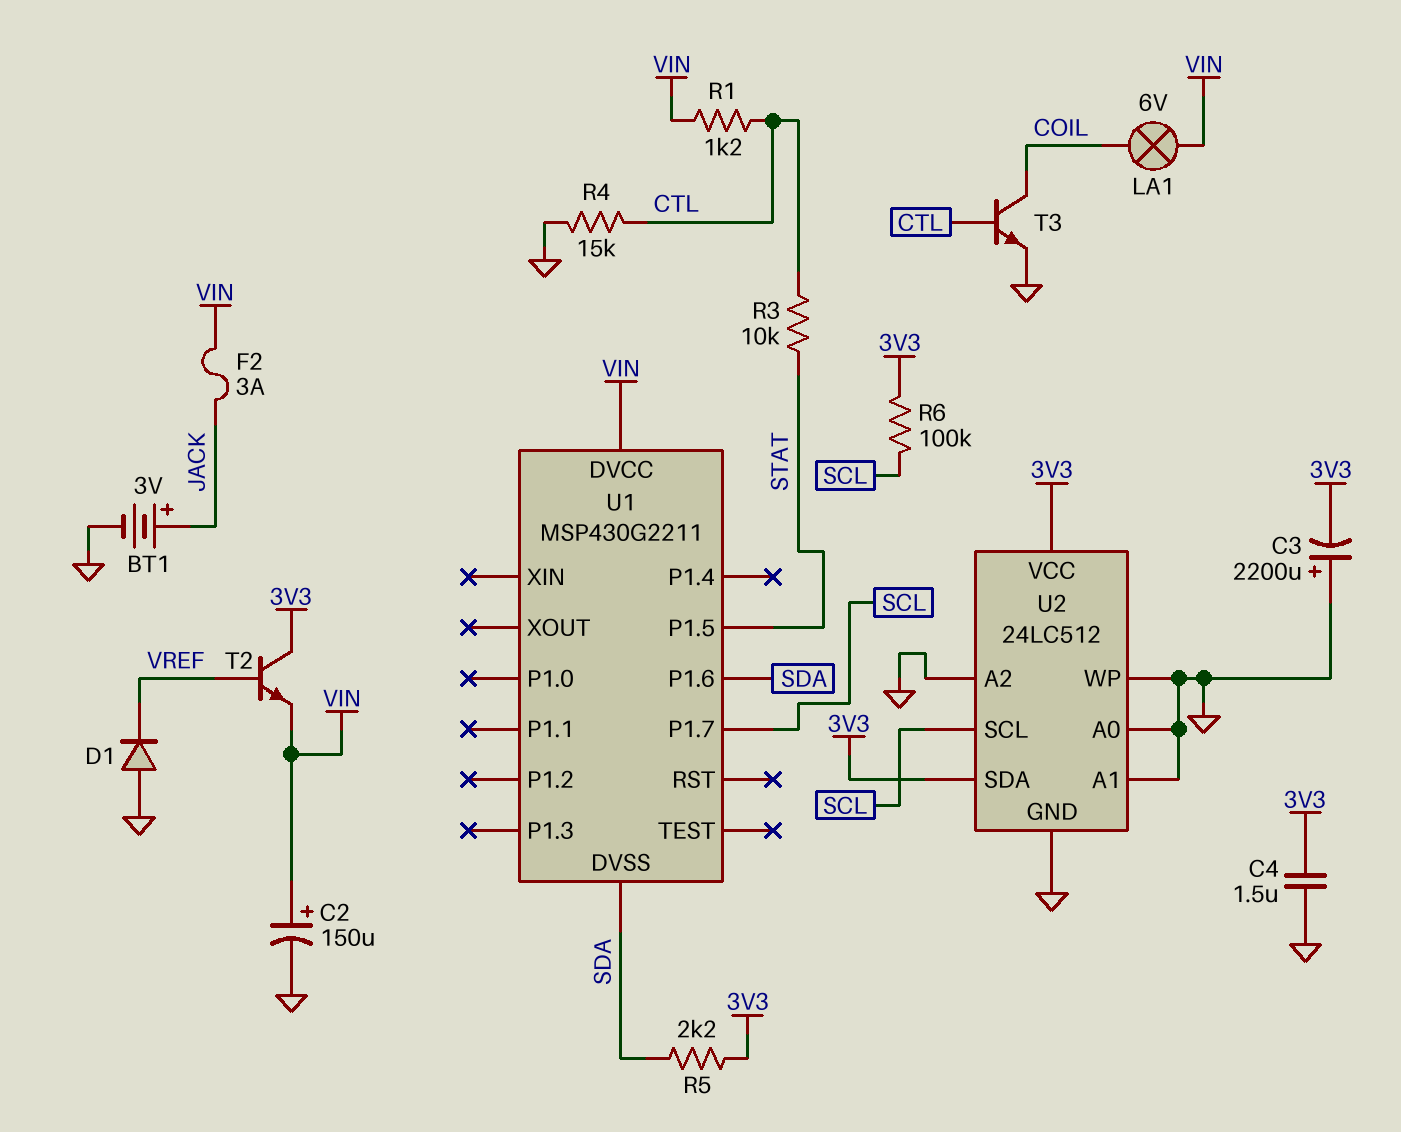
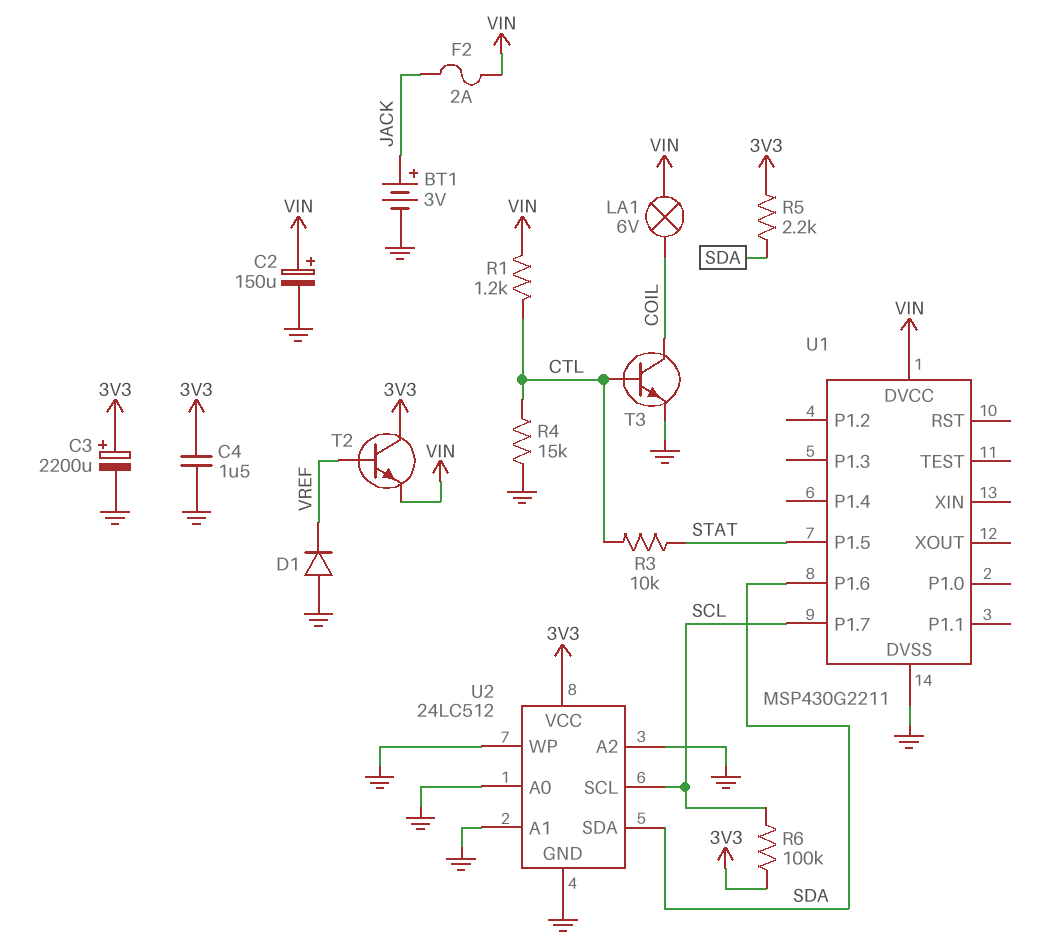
C3: 2200uF (plus GND, minus 3V3) -> 2200uF (plus 3V3, minus GND)
F2: 3A (JACK, VIN) -> 2A (JACK, VIN)
U1 pin DVSS: SDA -> GND
U2 pin SDA: 3V3 -> SDA

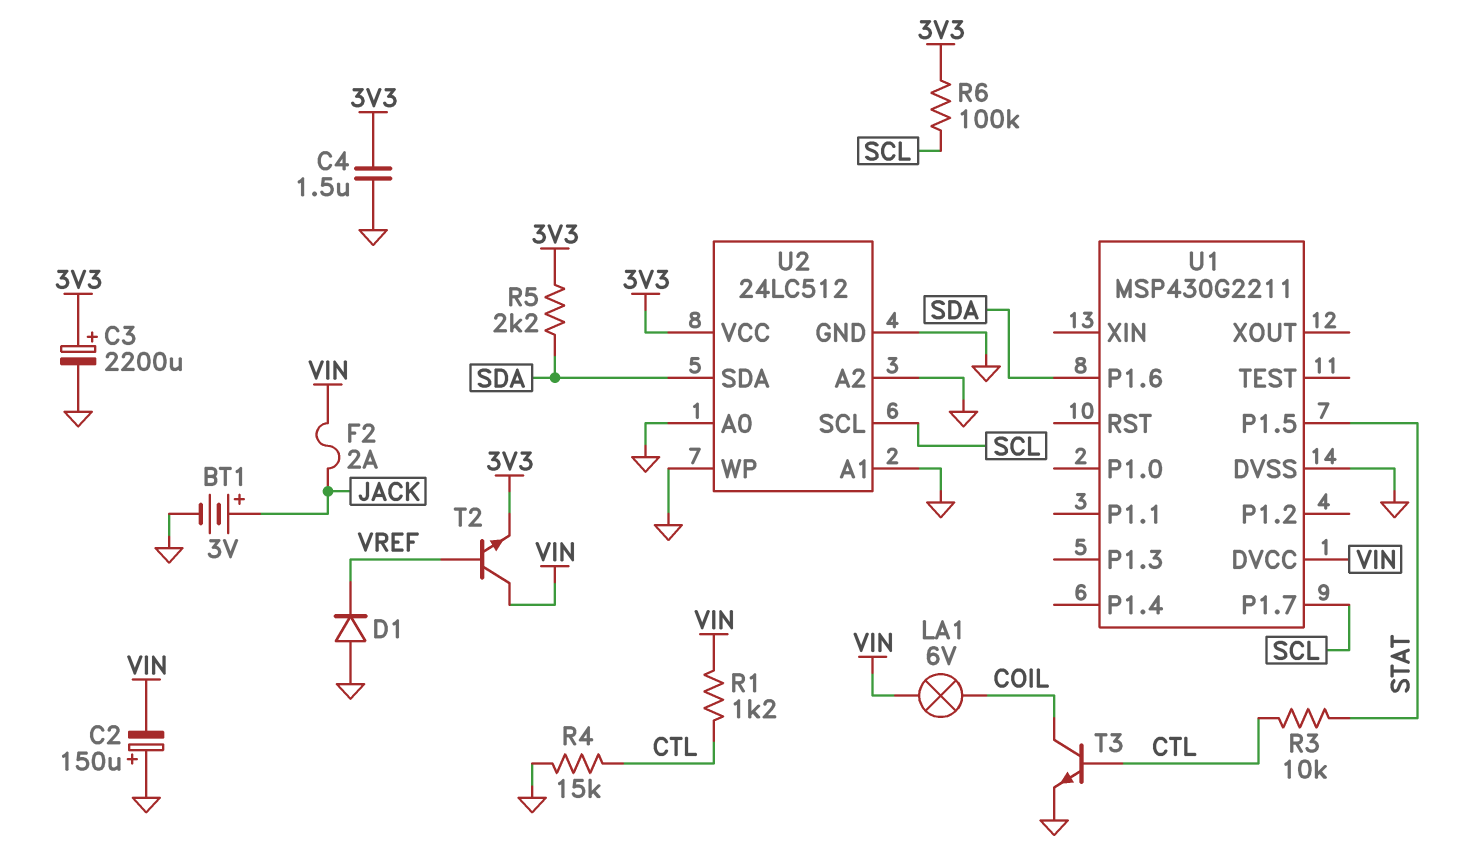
C2: 150uF (plus VIN, minus GND) -> 150uF (plus GND, minus VIN)
T2: NPN (B VREF, C 3V3, E VIN) -> NPN (B VREF, C VIN, E 3V3)

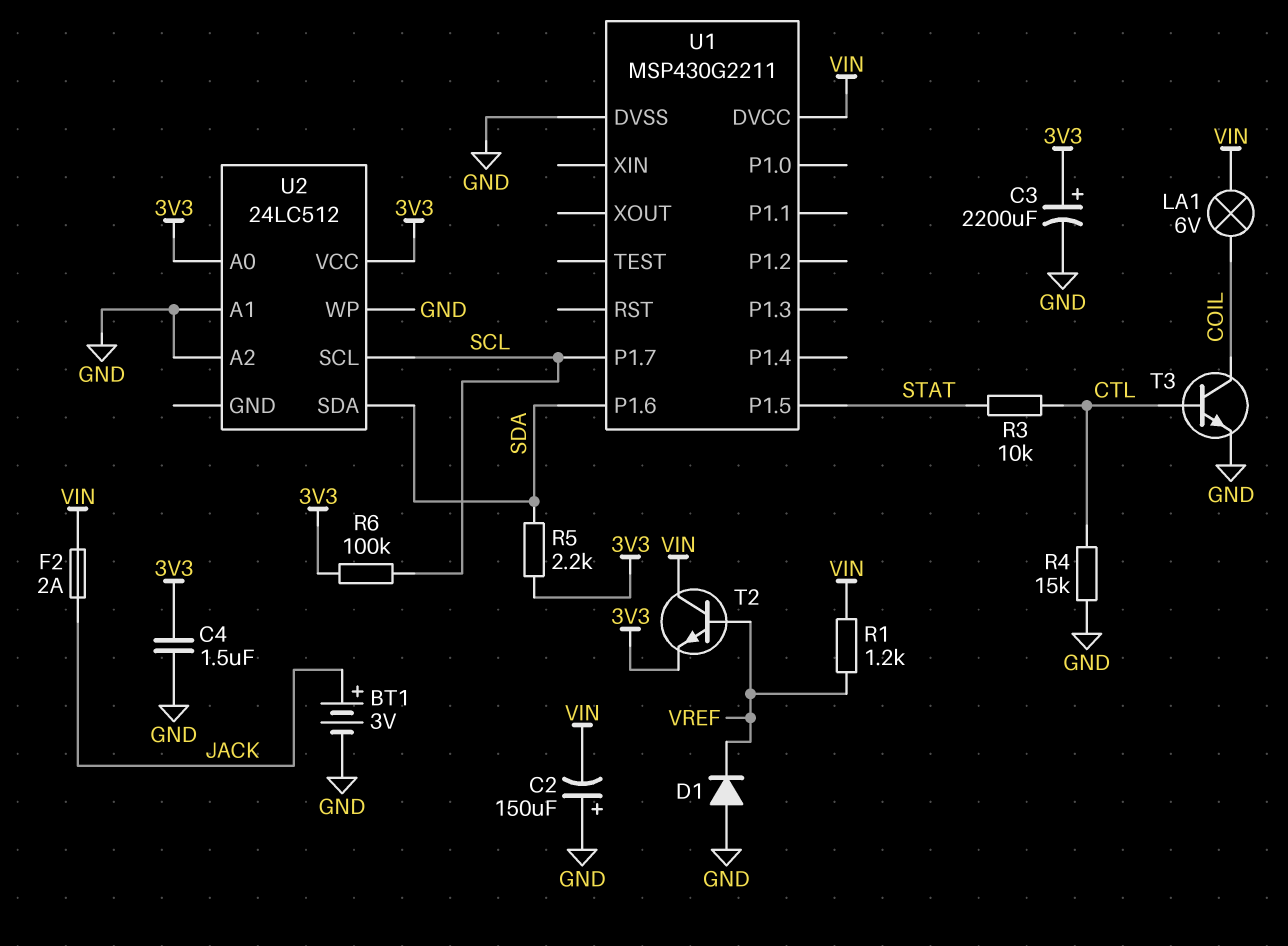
R1: 1.2k (CTL, VIN) -> 1.2k (VIN, VREF)
U2 pin A0: GND -> 3V3
U2 pin GND: GND -> none

